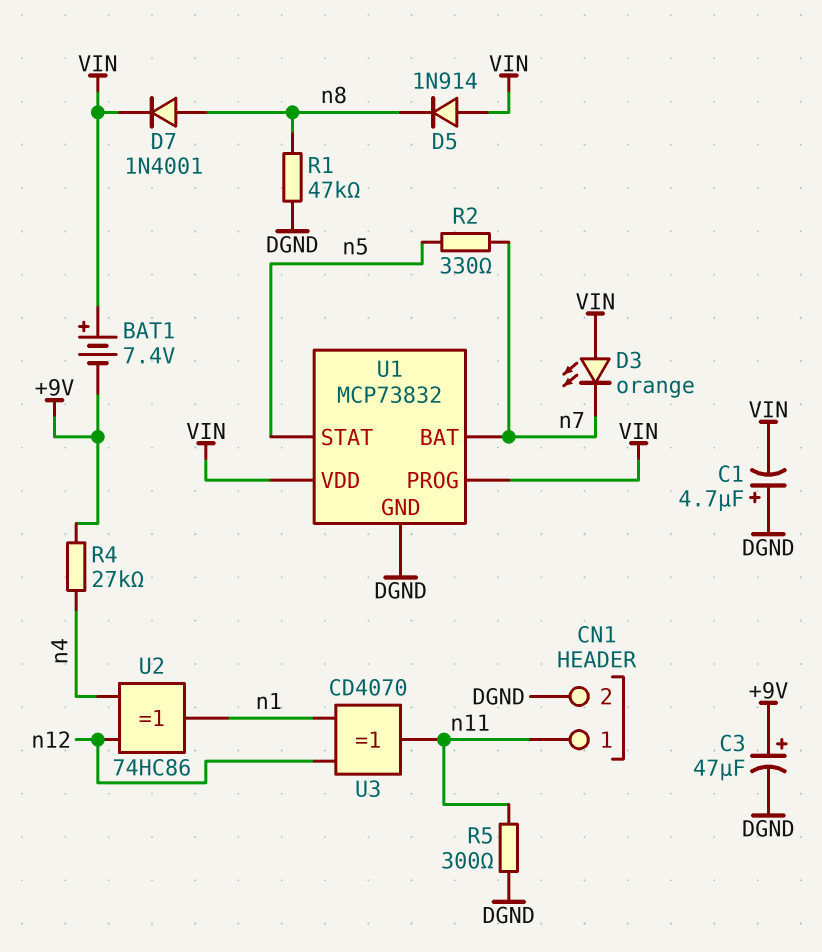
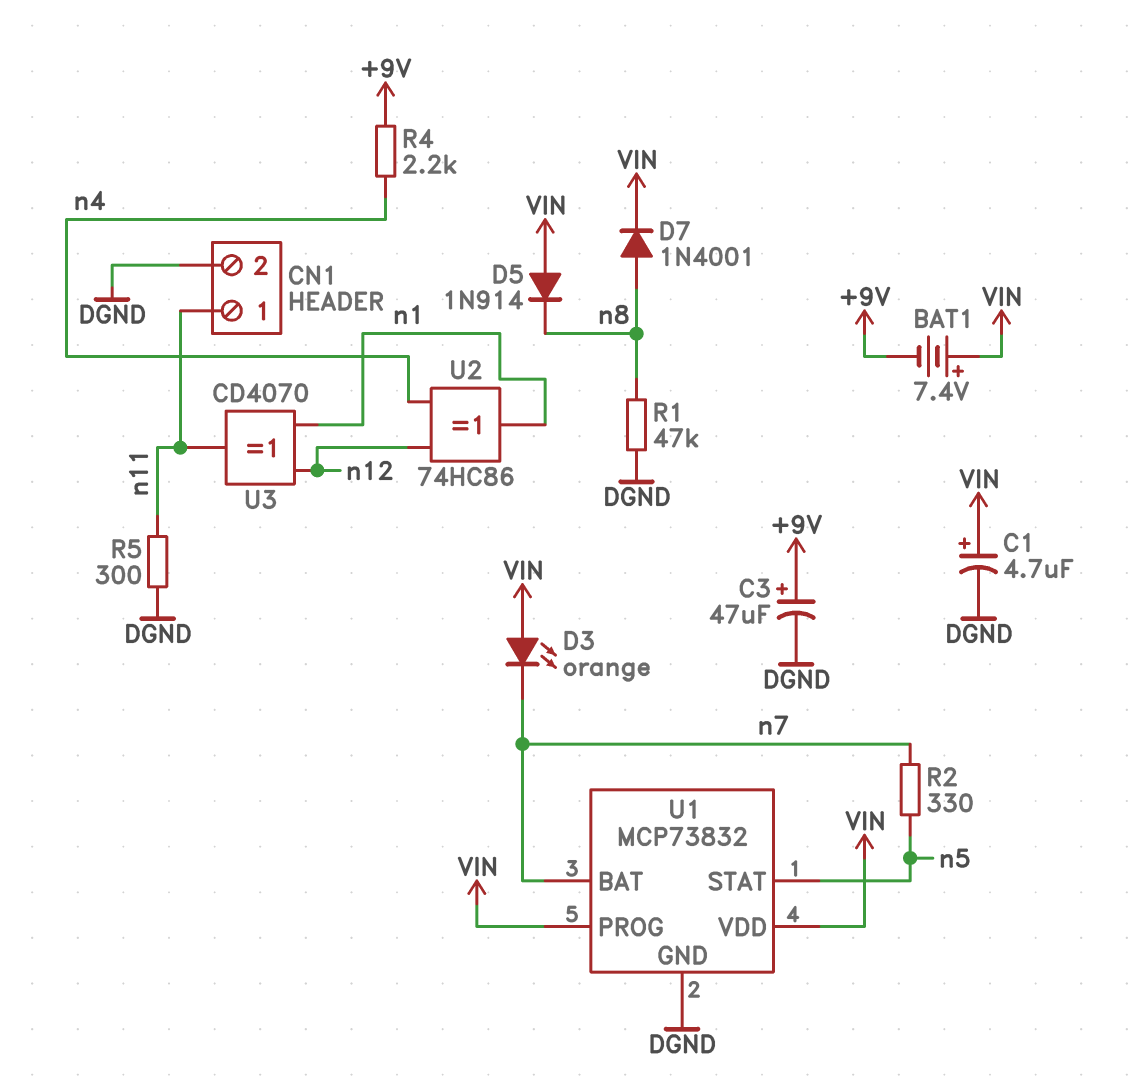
C1: 4.7uF (plus DGND, minus VIN) -> 4.7uF (plus VIN, minus DGND)
R4: 27k (+9V, n4) -> 2.2k (+9V, n4)

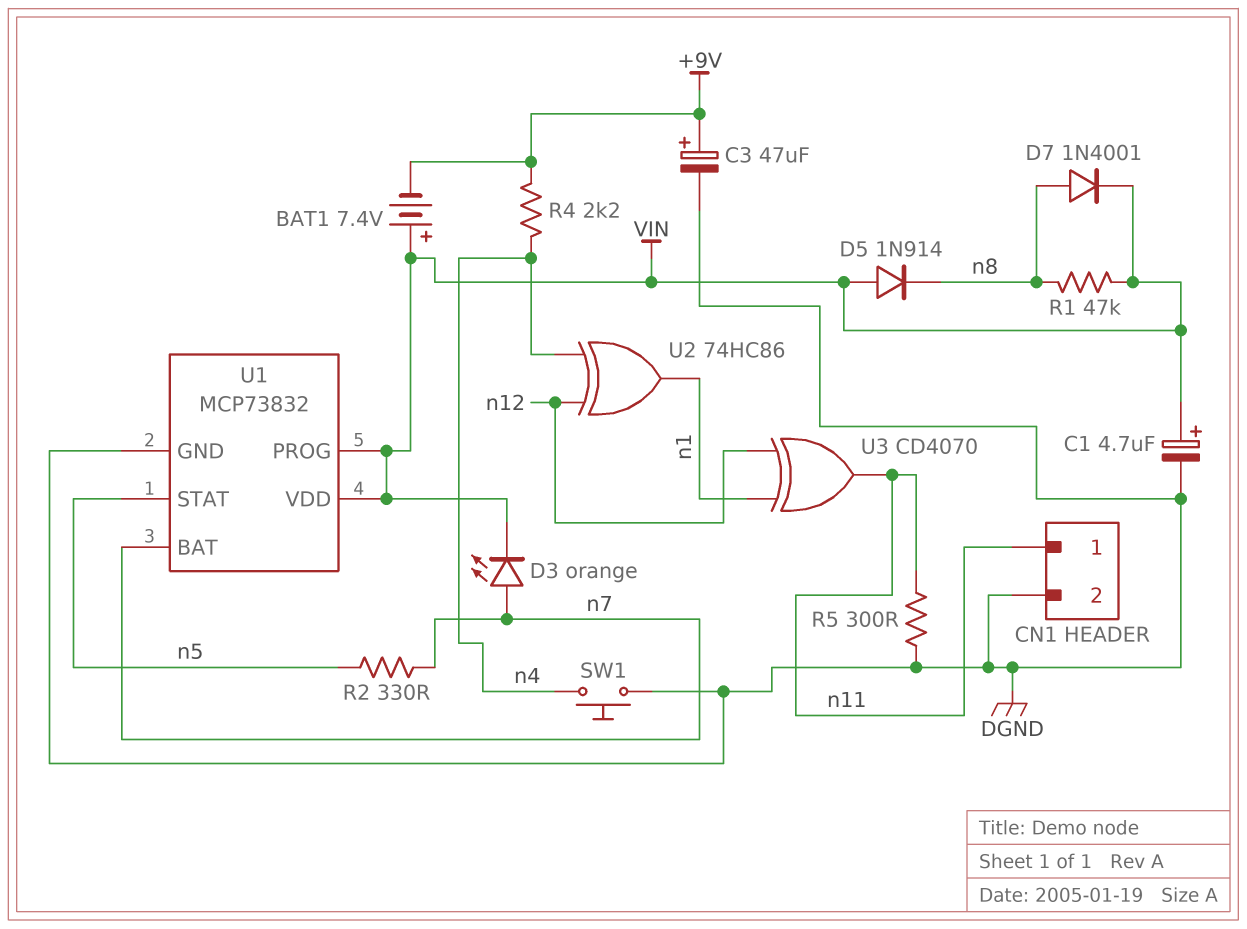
D3: LED orange (A VIN, K n7) -> LED orange (A n7, K VIN)
R1: 47k (DGND, n8) -> 47k (VIN, n8)
SW1: none -> button (DGND, n4)

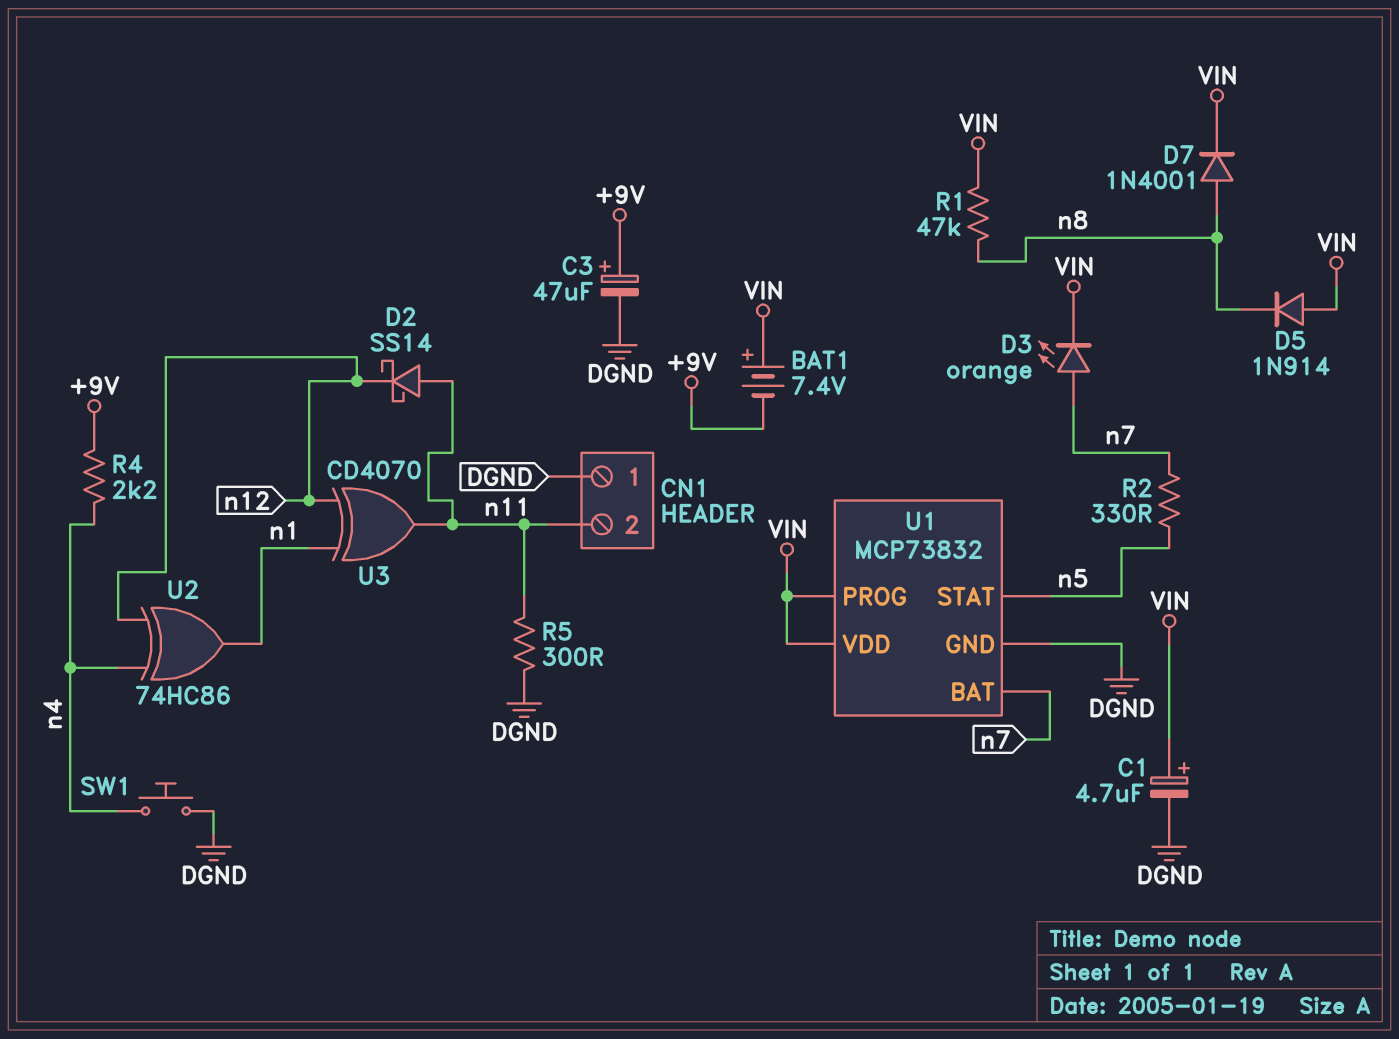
CN1 pin 1: n11 -> DGND
CN1 pin 2: DGND -> n11
D2: none -> schottky SS14 (A n11, K n12)

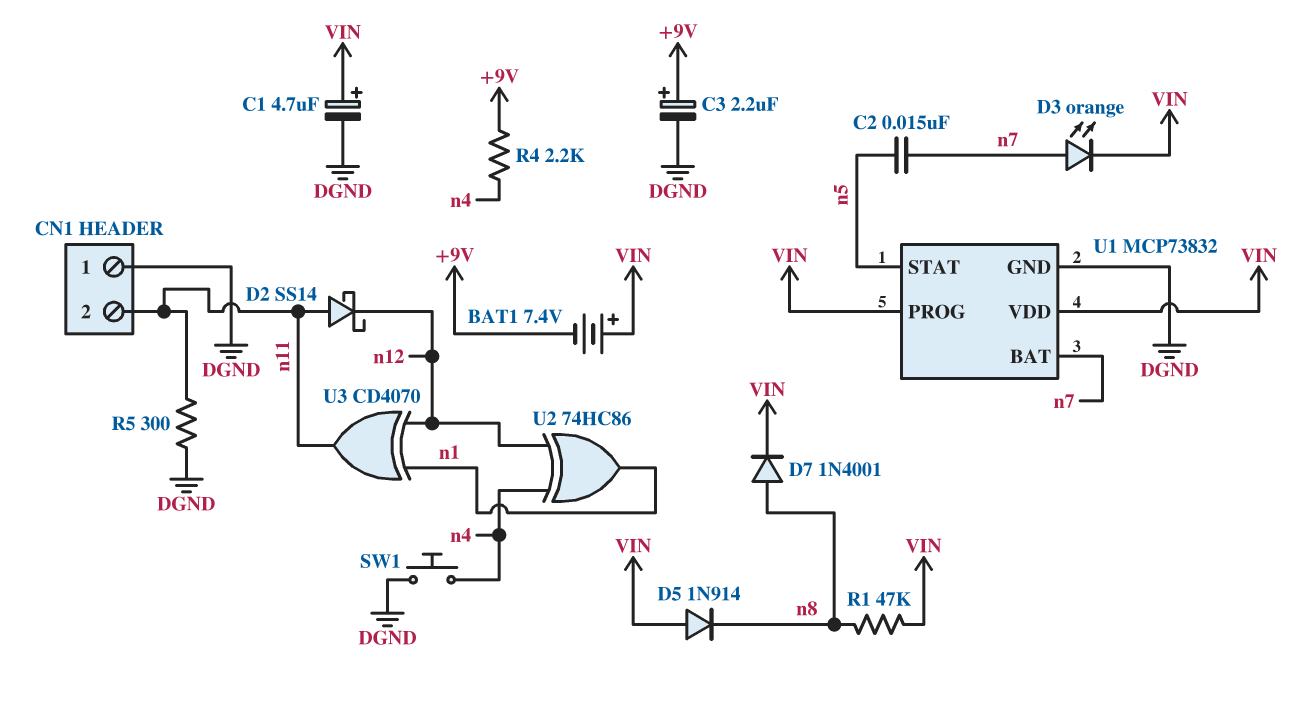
C2: none -> 15nF (n5, n7)
C3: 47uF (plus +9V, minus DGND) -> 2.2uF (plus +9V, minus DGND)
R2: 330 (n5, n7) -> none

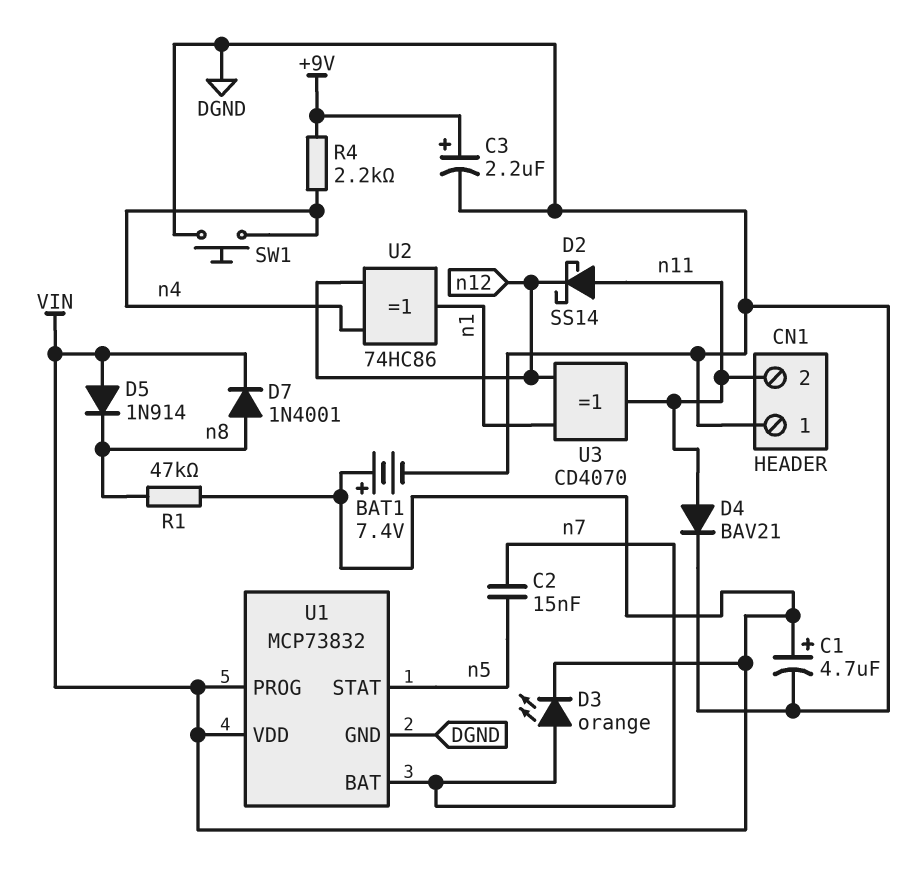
BAT1: 7.4V (plus VIN, minus +9V) -> 7.4V (plus VIN, minus DGND)
D4: none -> diode BAV21 (A n11, K DGND)
R5: 300 (DGND, n11) -> none

